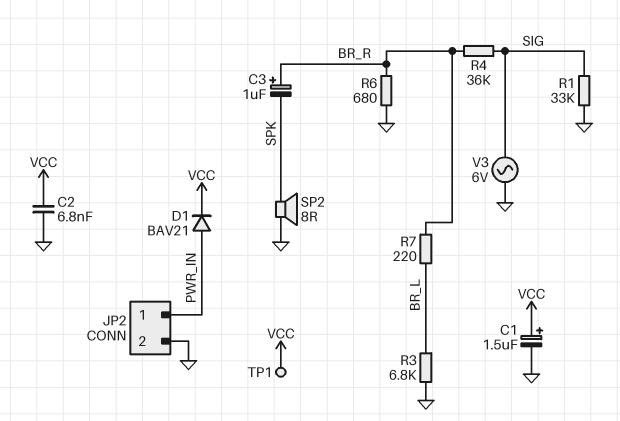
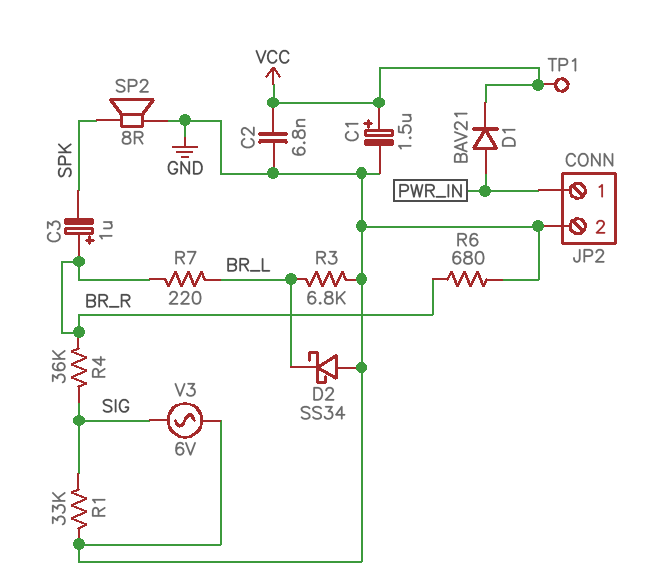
D2: none -> schottky SS34 (A GND, K BR_L)

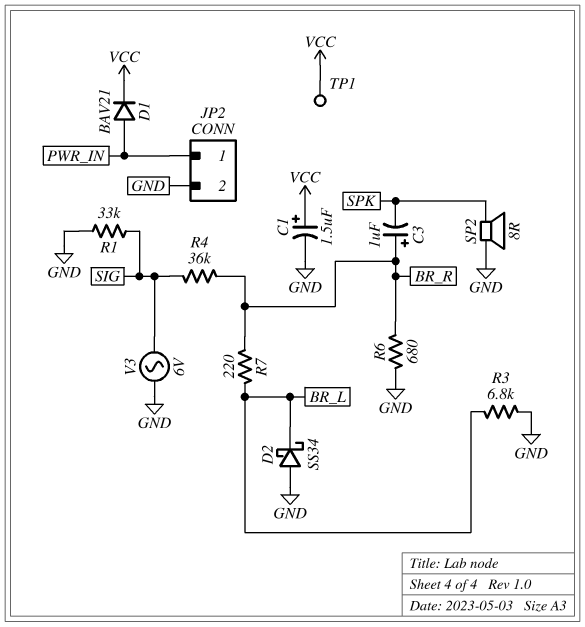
C2: 6.8nF (GND, VCC) -> none

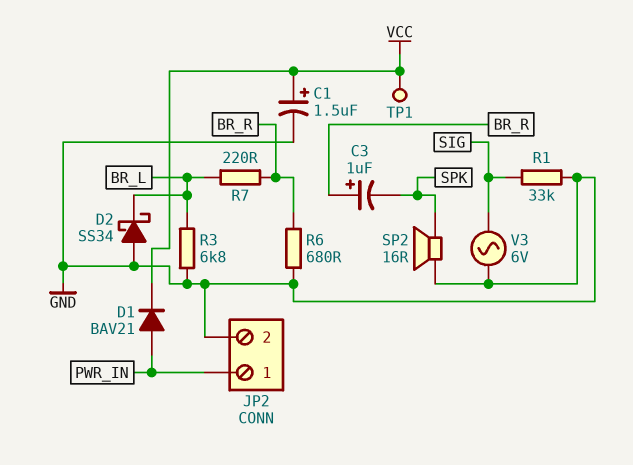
R4: 36k (BR_R, SIG) -> none
SP2: speaker 8R (GND, SPK) -> speaker 16R (GND, SPK)

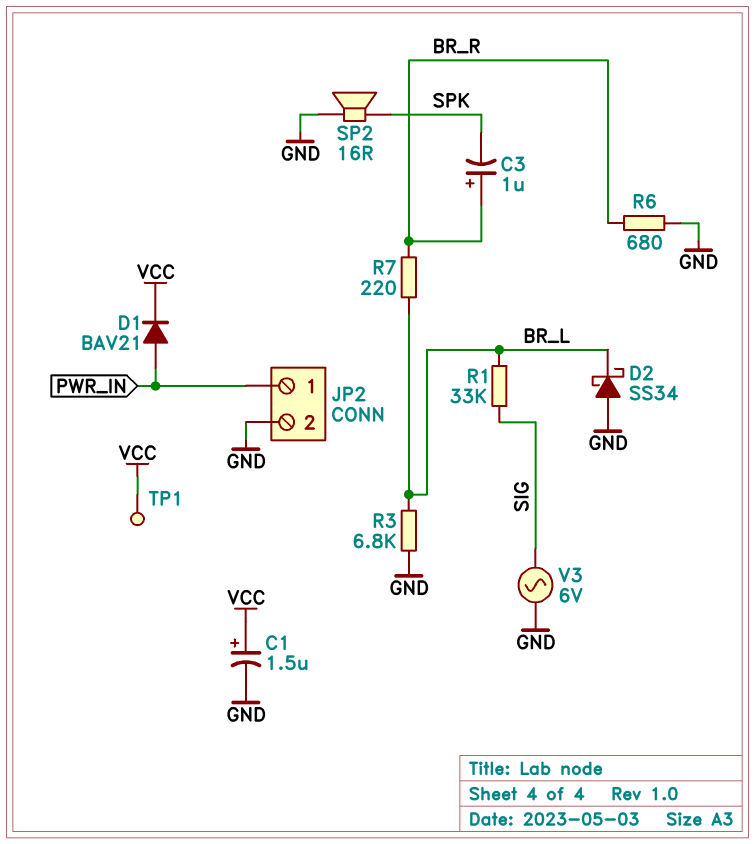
R1: 33k (GND, SIG) -> 33k (BR_L, SIG)

